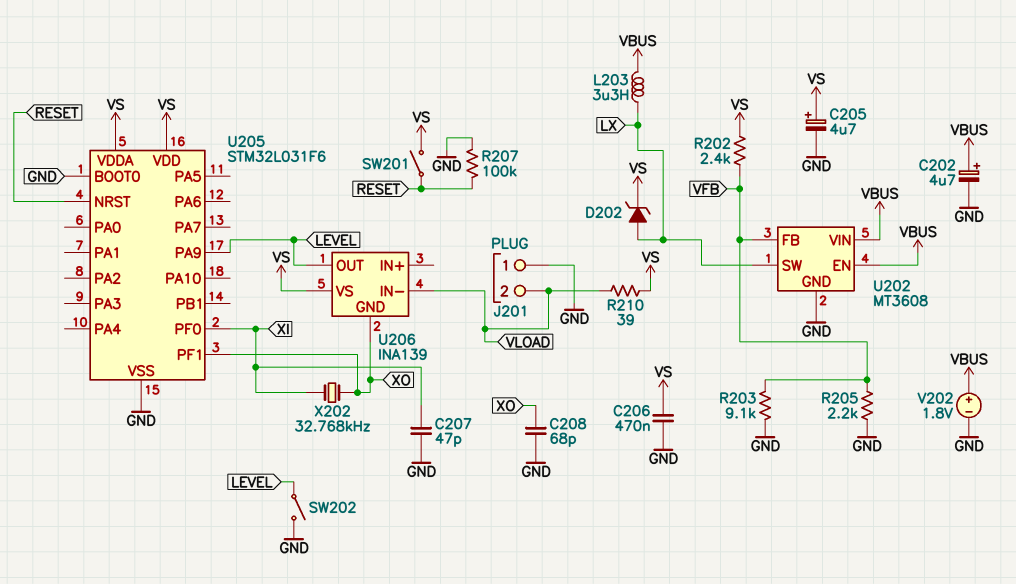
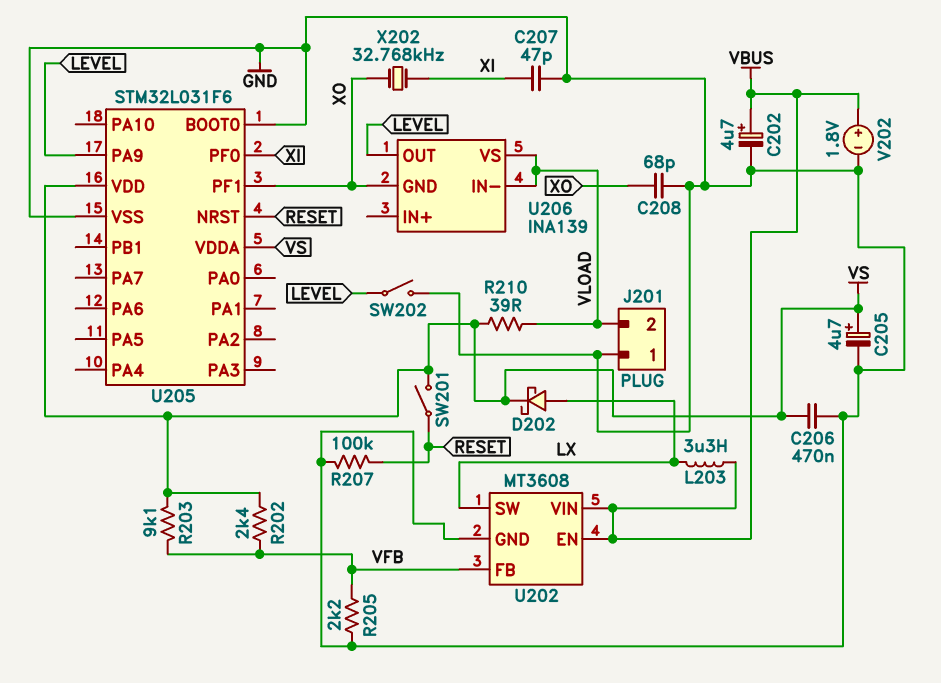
D202: zener (A LX, K VS) -> schottky (A LX, K VS)
R203: 9.1k (GND, VFB) -> 9.1k (VFB, VS)
U206 pin VS: VS -> VLOAD

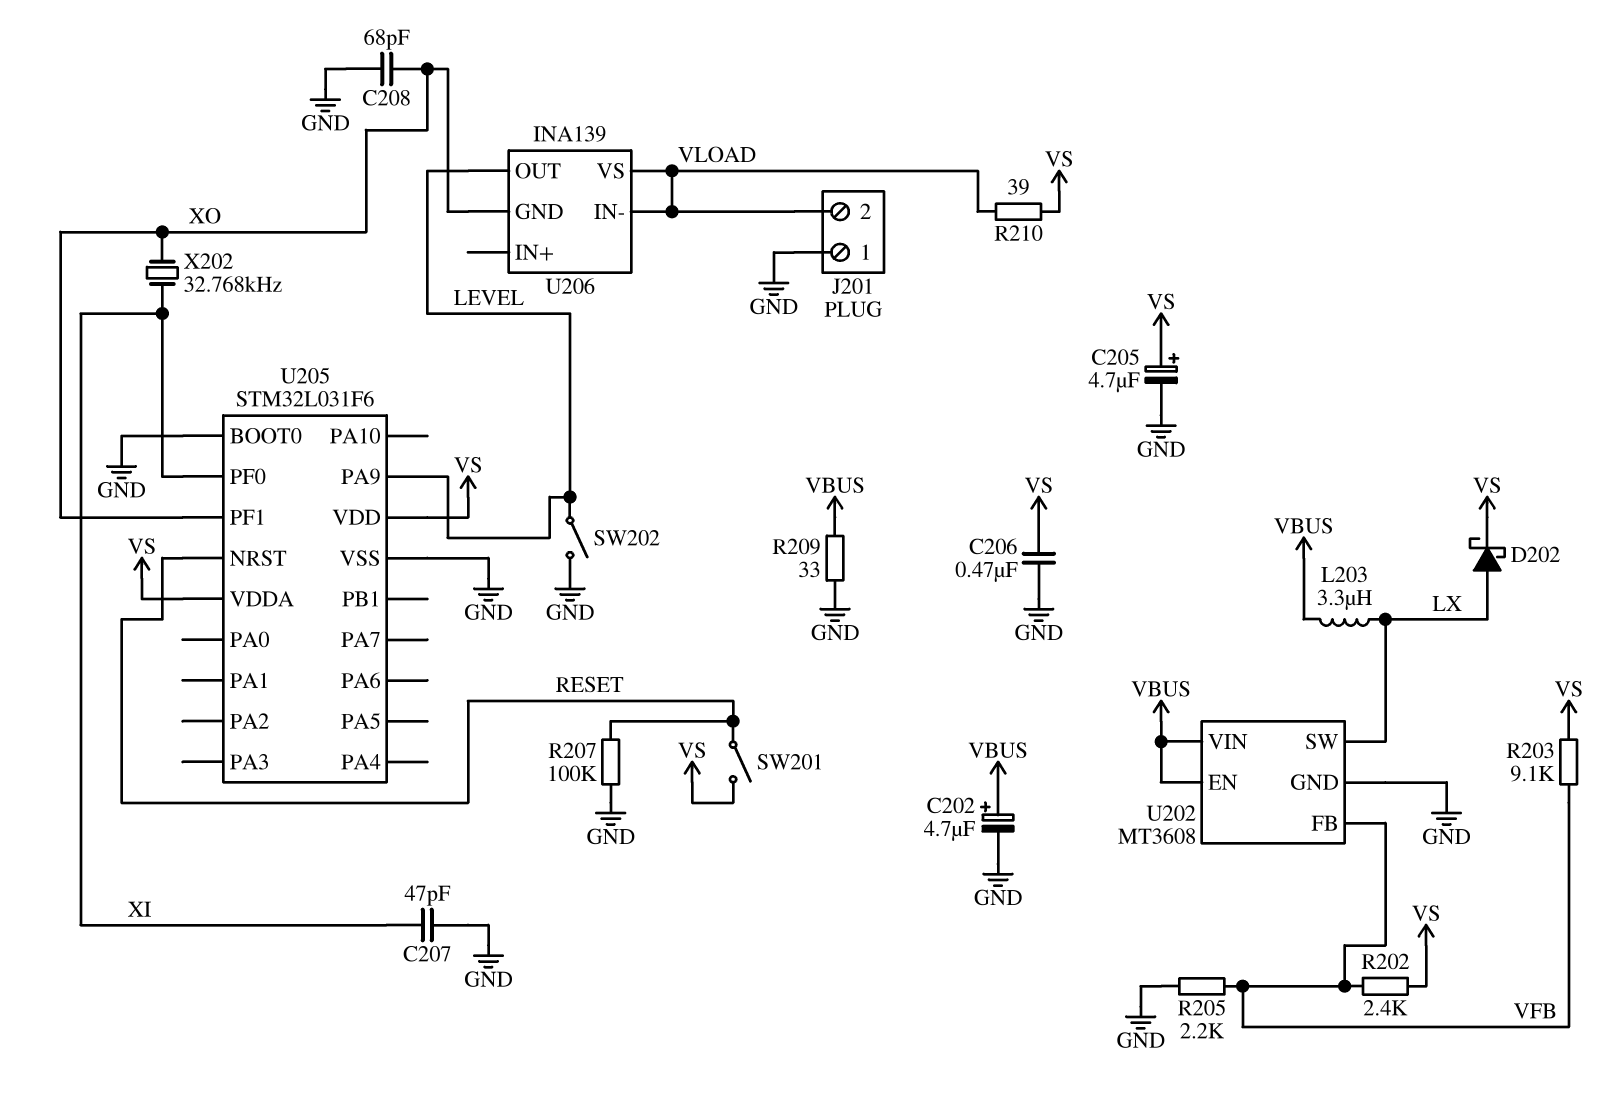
R209: none -> 33 (GND, VBUS)
V202: 1.8V (plus VBUS, minus GND) -> none

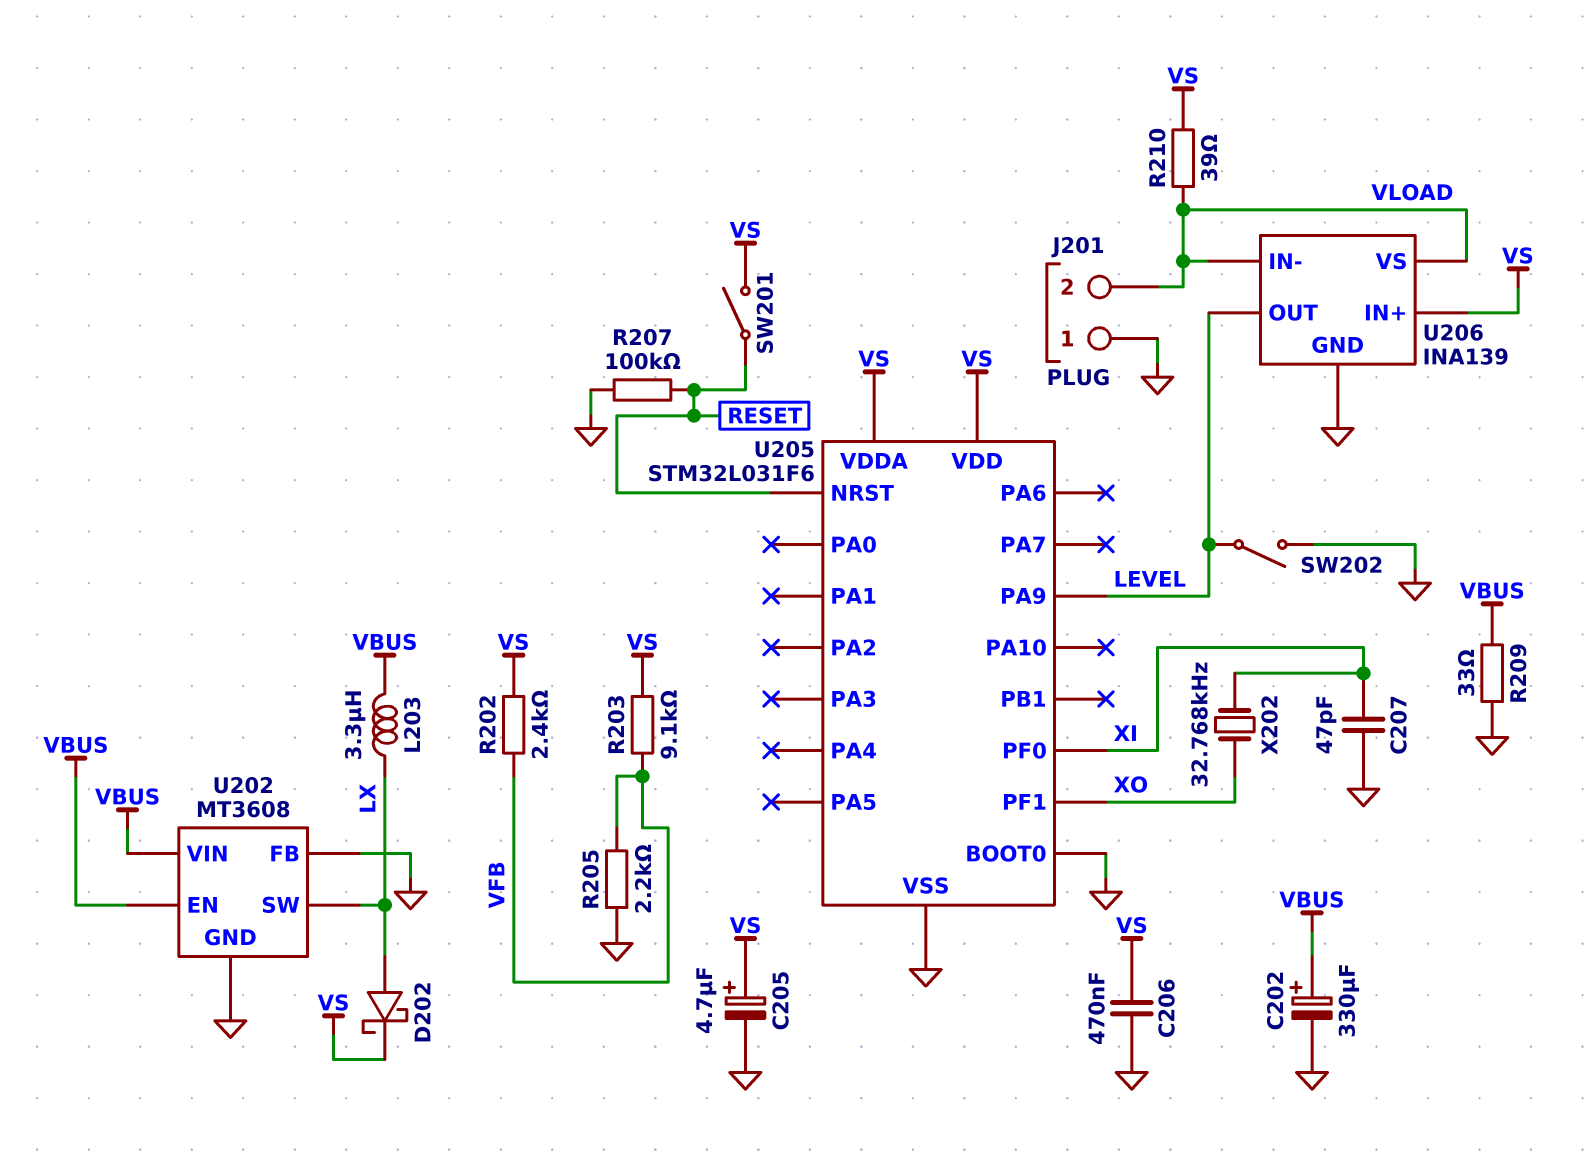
C202: 4.7uF (plus VBUS, minus GND) -> 330uF (plus VBUS, minus GND)
C208: 68pF (GND, XO) -> none
U202 pin FB: VFB -> GND
U206 pin GND: XO -> GND
U206 pin IN+: none -> VS

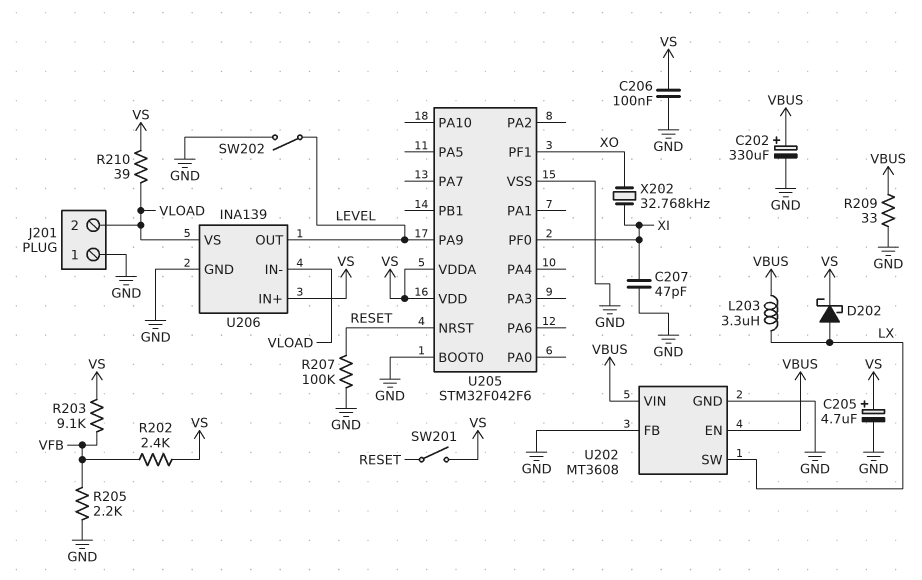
C206: 470nF (GND, VS) -> 100nF (GND, VS)
U205: STM32L031F6 -> STM32F042F6

